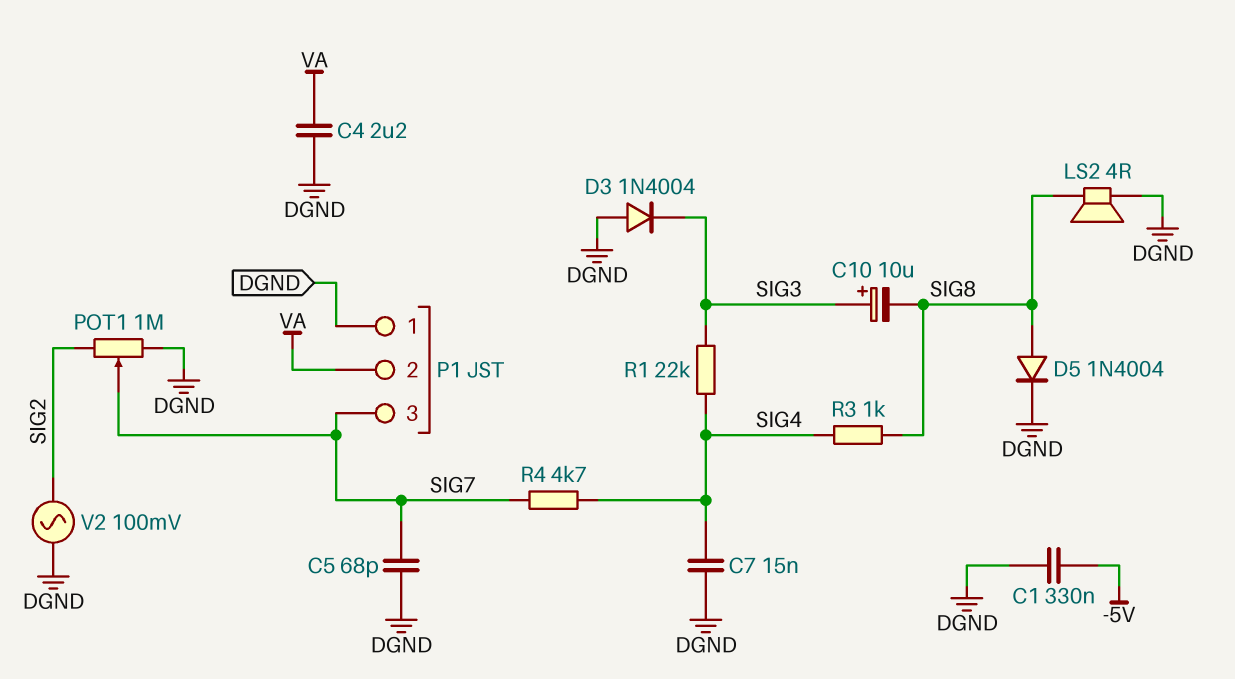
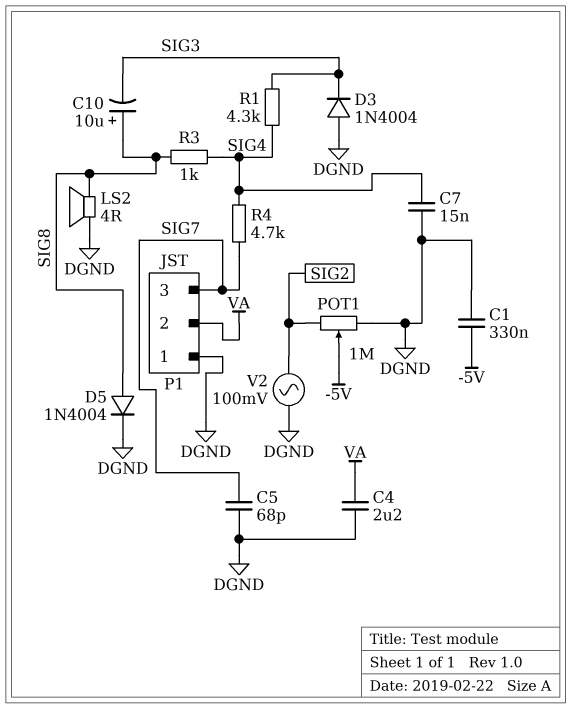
C10: 10uF (plus SIG3, minus SIG8) -> 10uF (plus SIG8, minus SIG3)
POT1: 1M (DGND, SIG2, wiper SIG7) -> 1M (DGND, SIG2, wiper -5V)
R1: 22k (SIG3, SIG4) -> 4.3k (SIG3, SIG4)

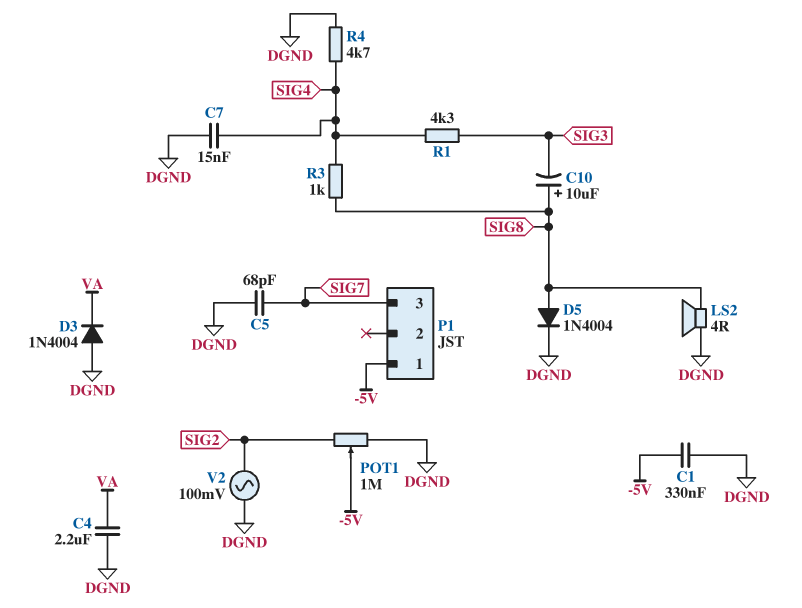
D3: diode 1N4004 (A DGND, K SIG3) -> diode 1N4004 (A DGND, K VA)
P1 pin 1: DGND -> -5V
P1 pin 2: VA -> none
R4: 4.7k (SIG4, SIG7) -> 4.7k (DGND, SIG4)

